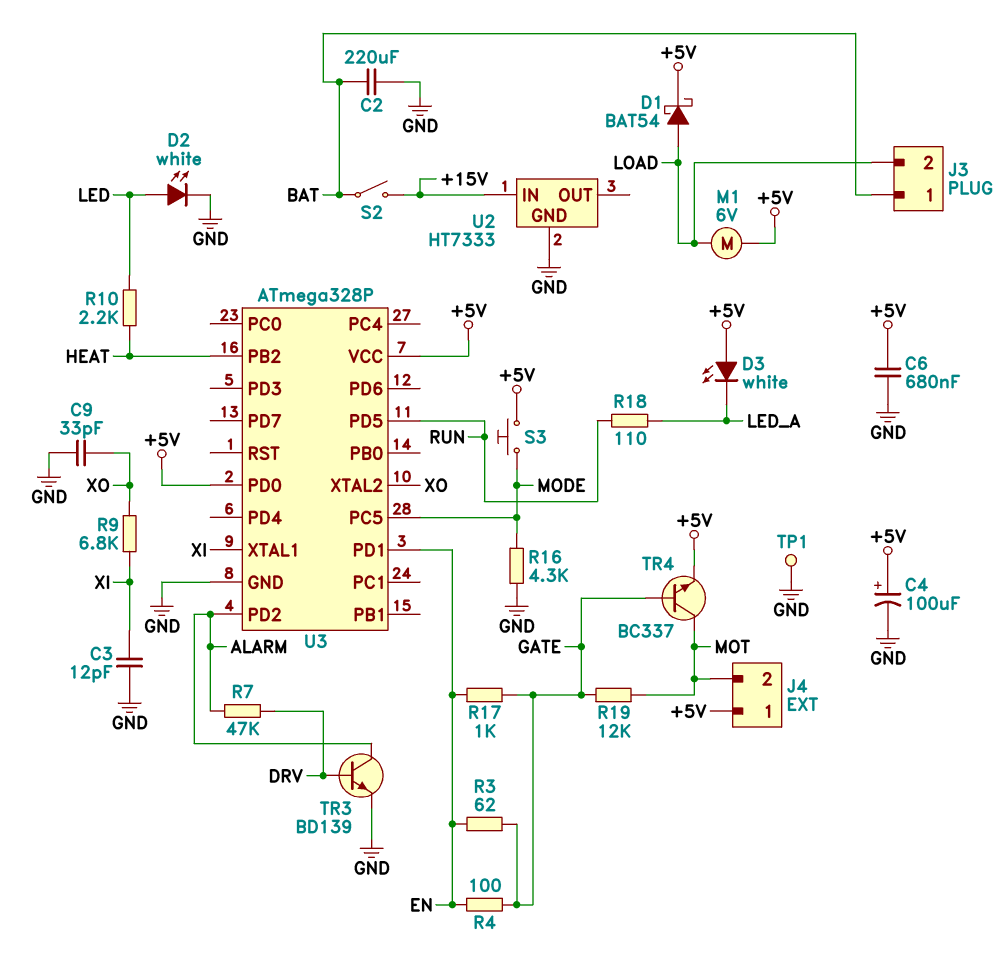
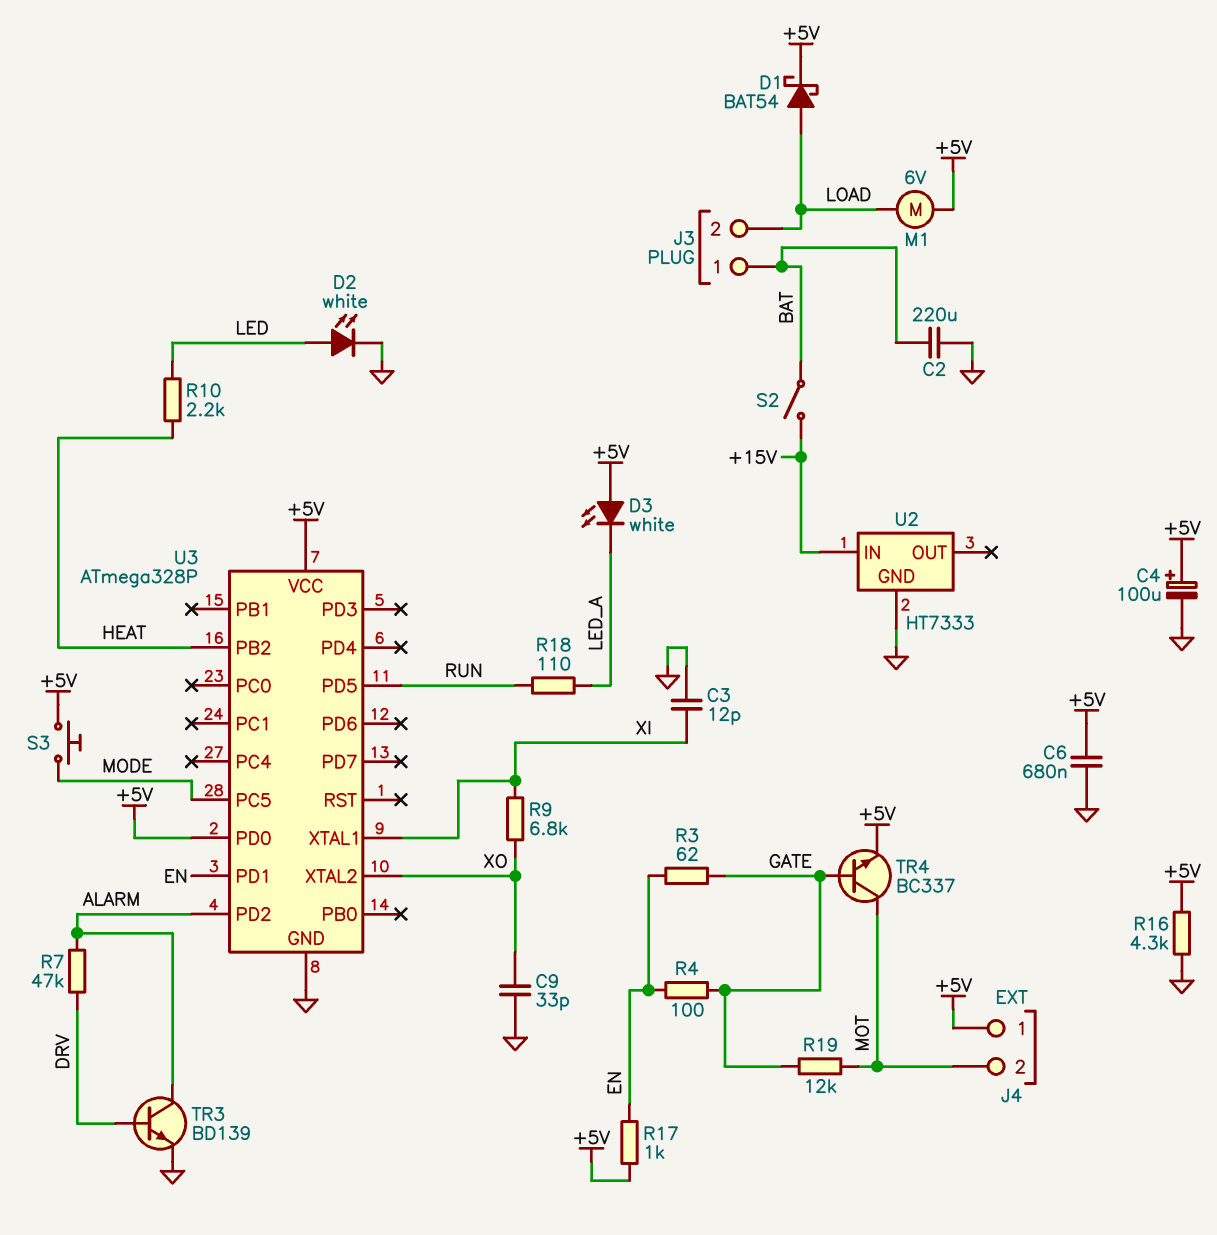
R16: 4.3k (GND, MODE) -> 4.3k (+5V, GND)
R17: 1k (EN, GATE) -> 1k (+5V, EN)
TP1: test point (GND) -> none

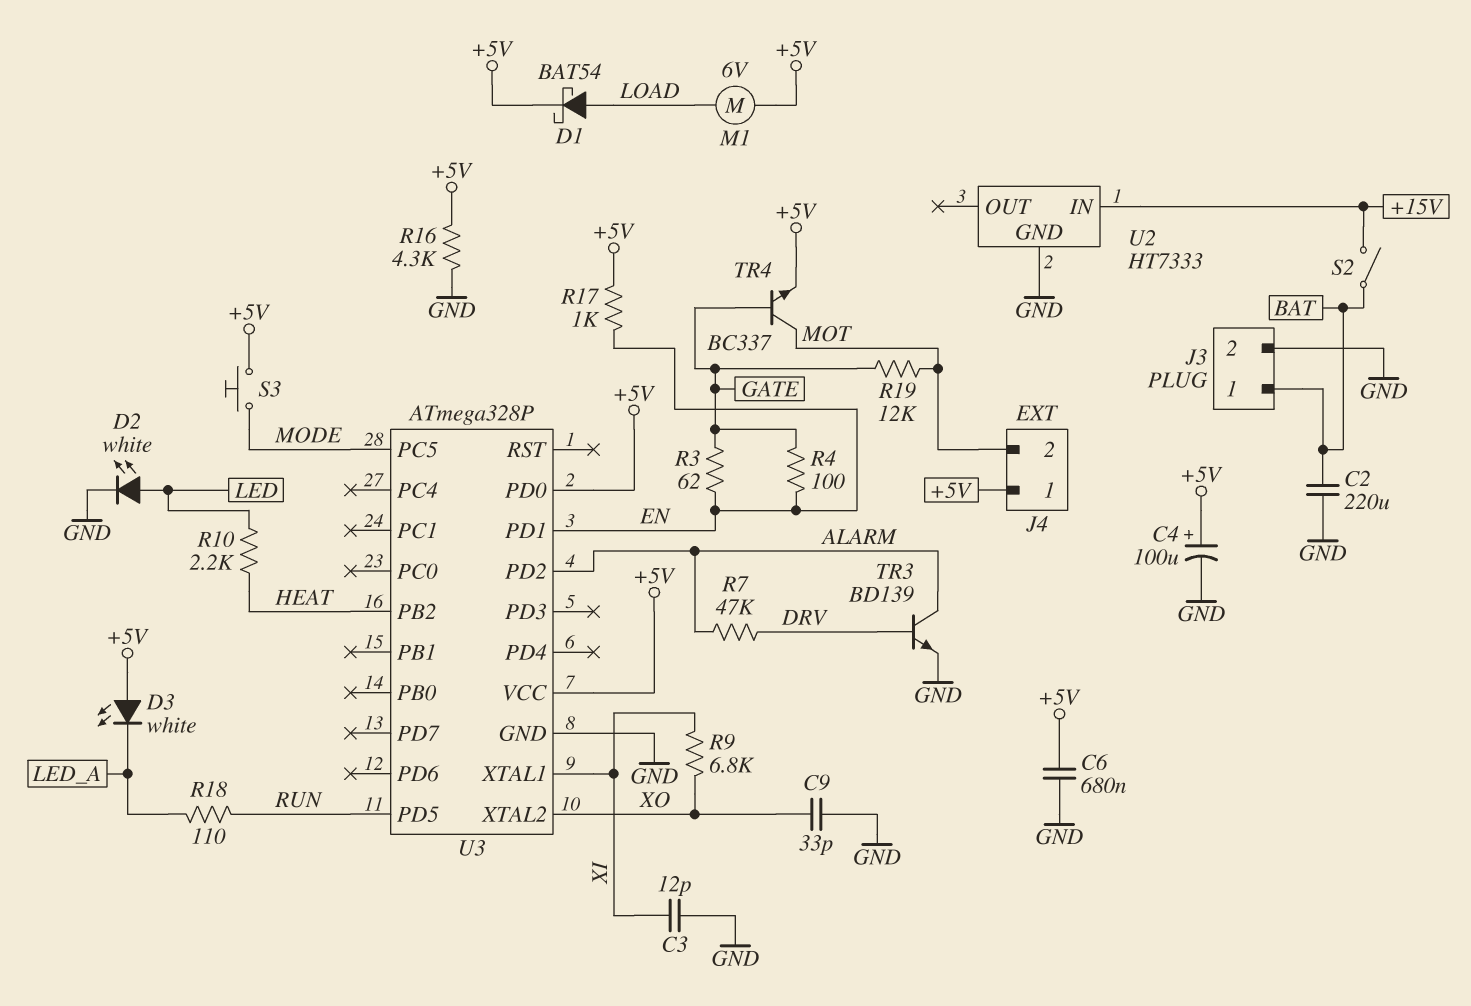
J3 pin 2: LOAD -> GND

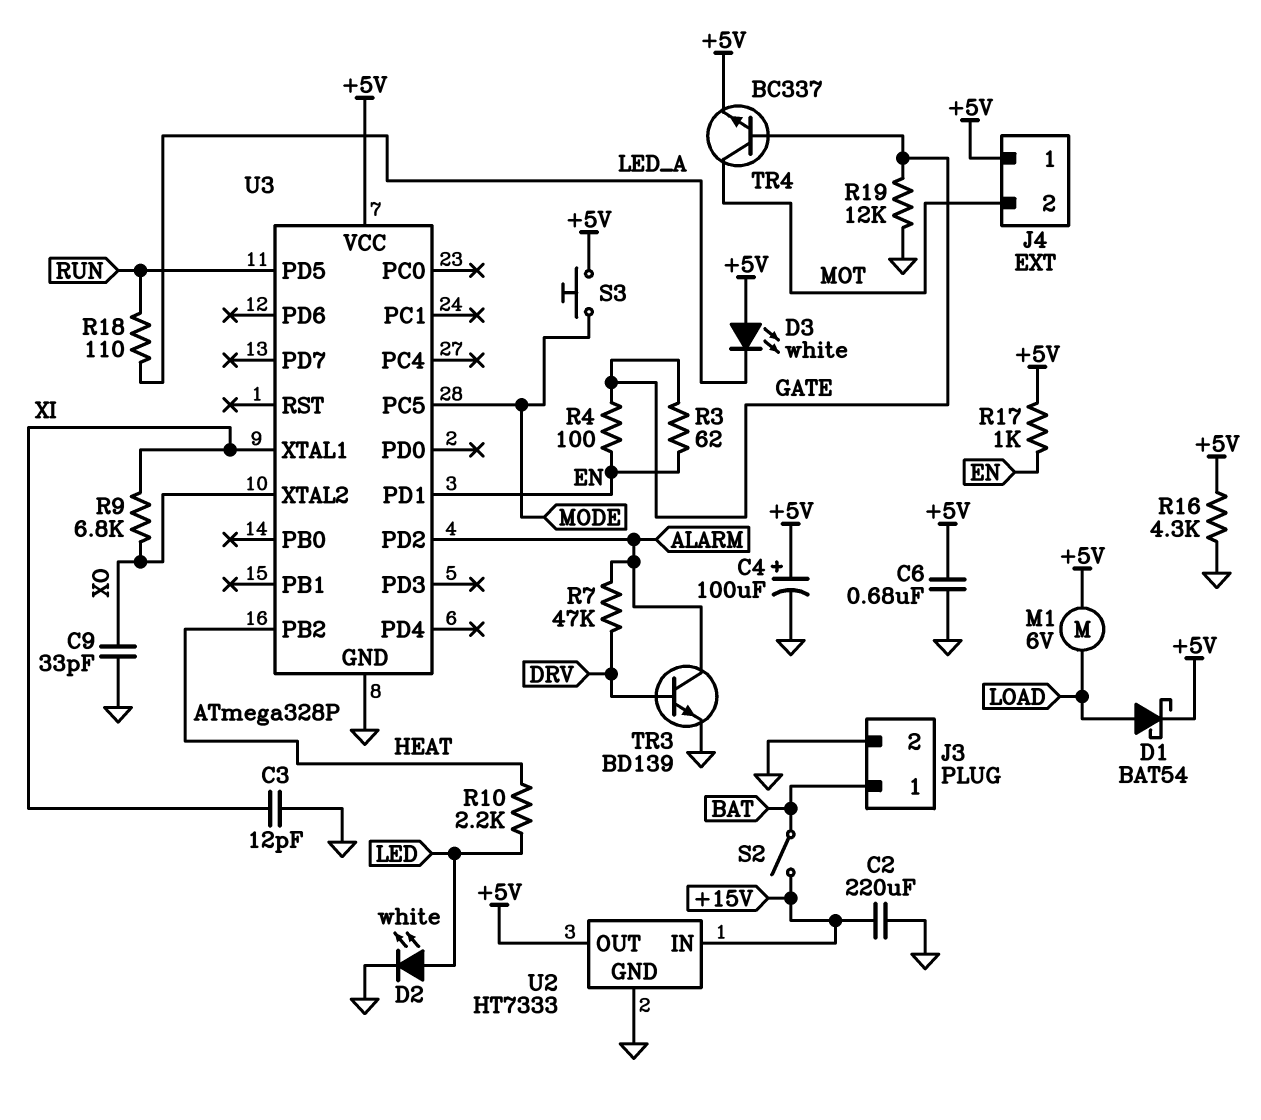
C2: 220uF (BAT, GND) -> 220uF (+15V, GND)
R19: 12k (GATE, MOT) -> 12k (GATE, GND)
U2 pin OUT: none -> +5V
U3 pin PD0: +5V -> none

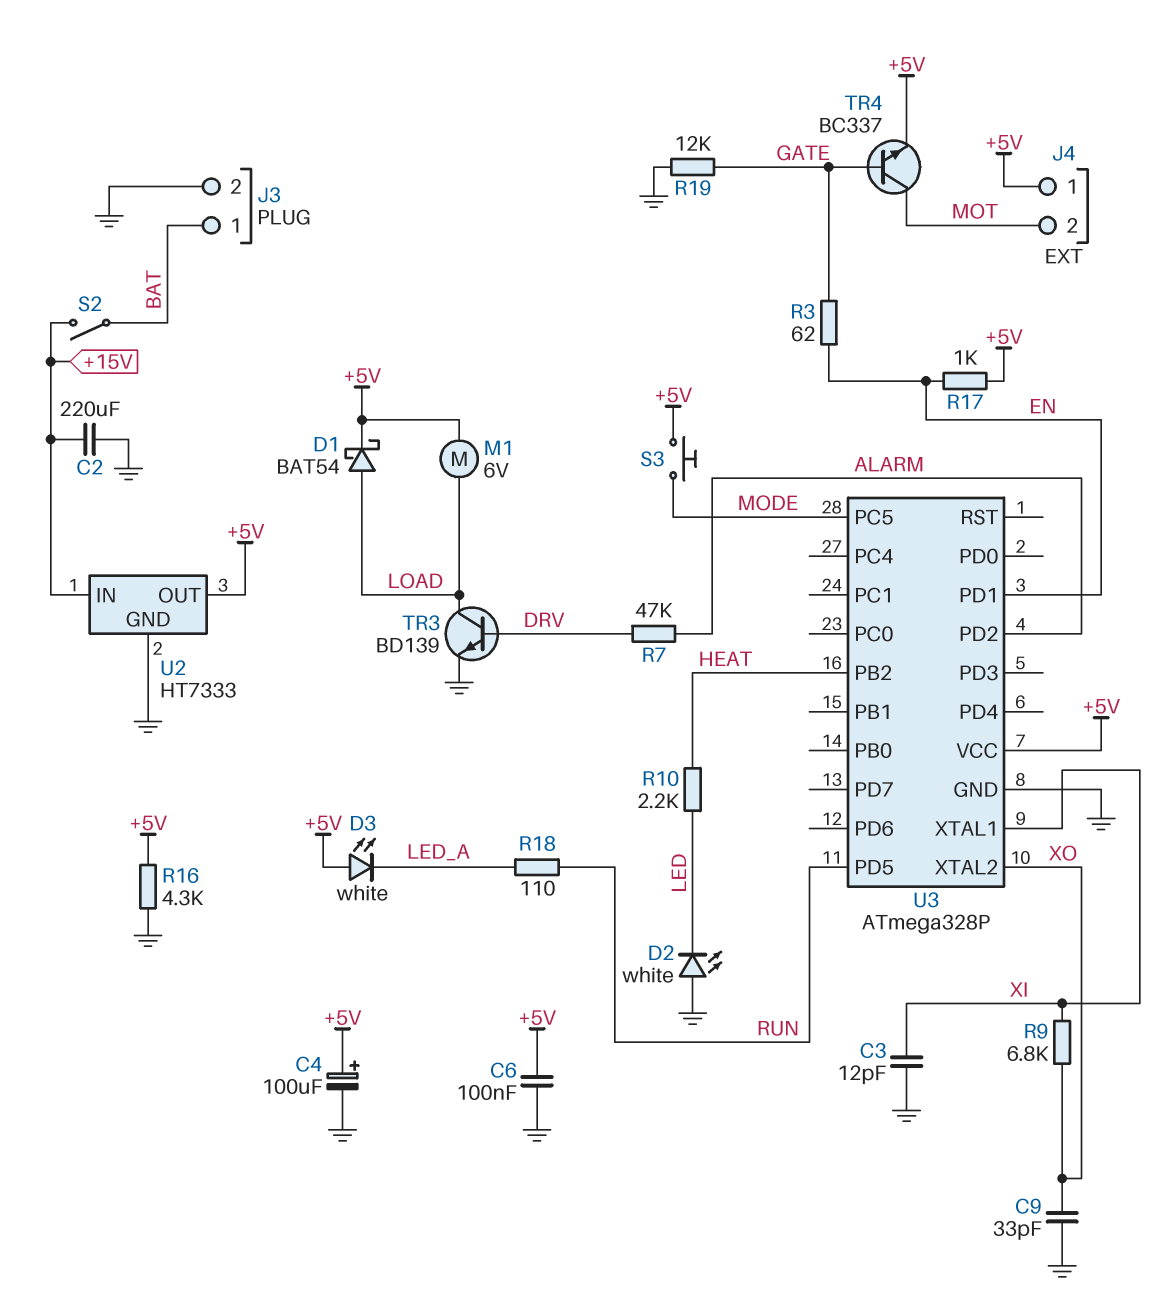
C6: 680nF (+5V, GND) -> 100nF (+5V, GND)
D2: LED white (A LED, K GND) -> LED white (A GND, K LED)
R4: 100 (EN, GATE) -> none
TR3: NPN BD139 (B DRV, C ALARM, E GND) -> NPN BD139 (B DRV, C LOAD, E GND)

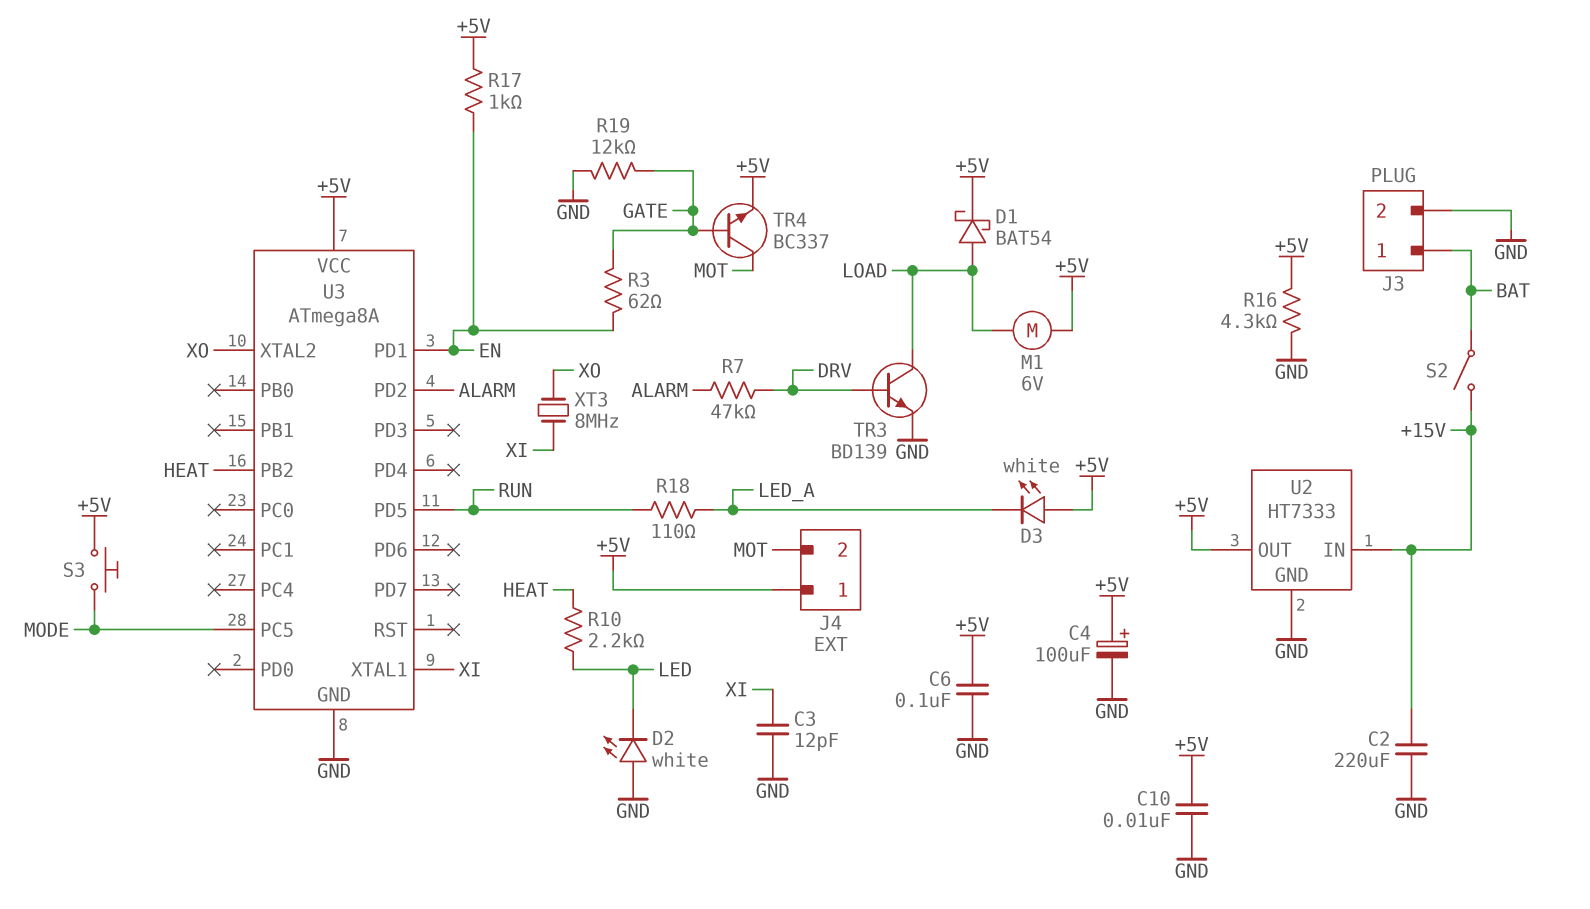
C9: 33pF (GND, XO) -> none
C10: none -> 10nF (+5V, GND)
R9: 6.8k (XI, XO) -> none
U3: ATmega328P -> ATmega8A
XT3: none -> 8MHz (XI, XO)

